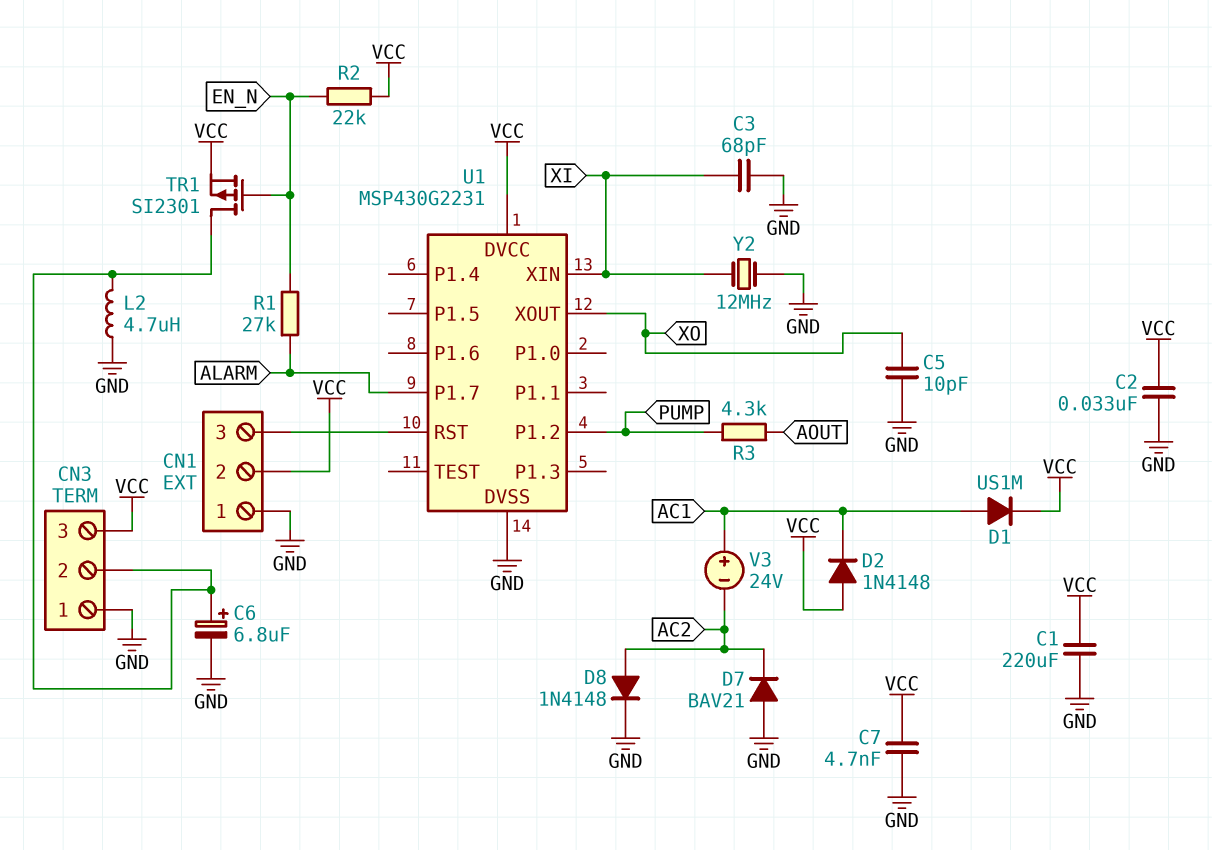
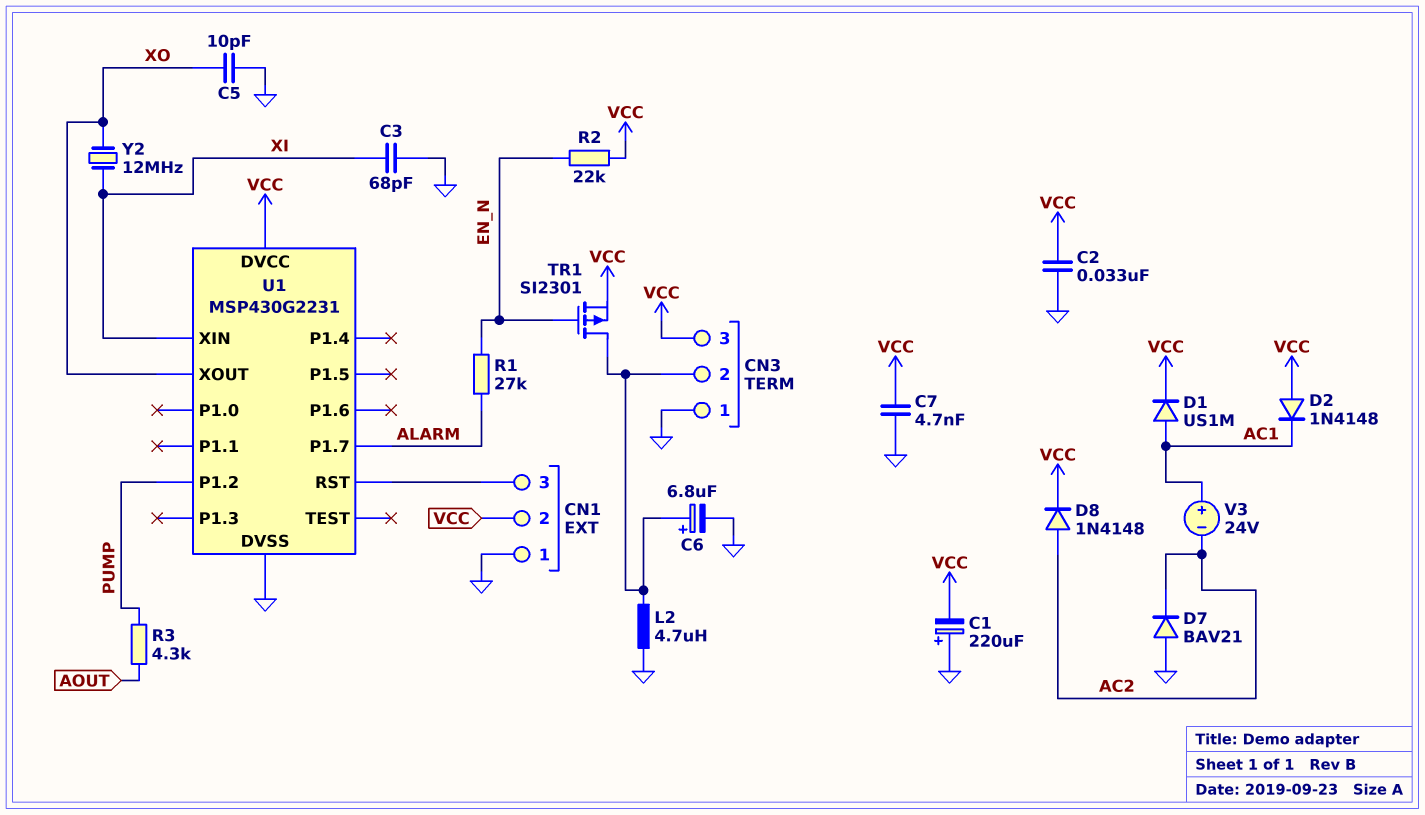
C1: 220uF (GND, VCC) -> 220uF (plus GND, minus VCC)
D8: diode 1N4148 (A AC2, K GND) -> diode 1N4148 (A AC2, K VCC)
Y2: 12MHz (GND, XI) -> 12MHz (XI, XO)

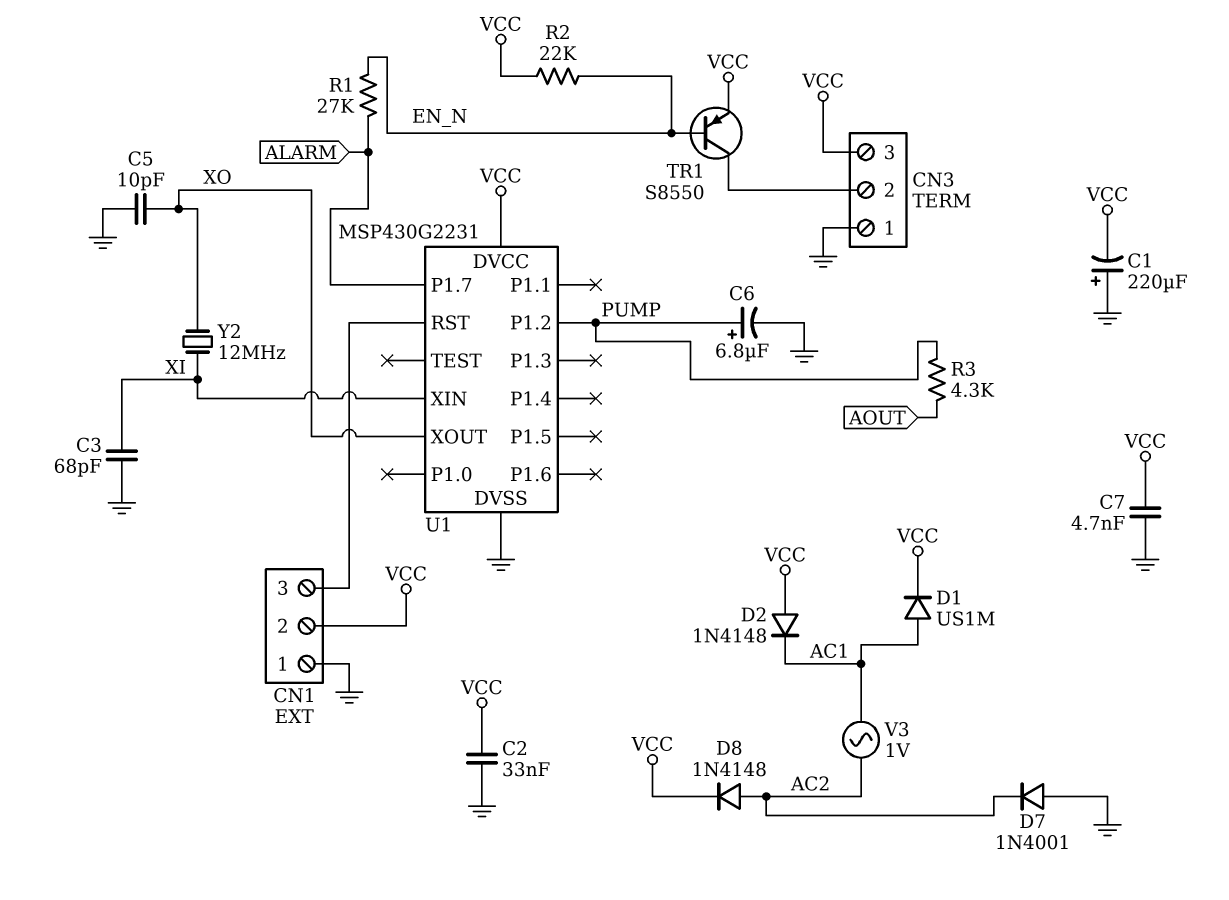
C6: 6.8uF (plus CN3/2, minus GND) -> 6.8uF (plus PUMP, minus GND)
D7: diode BAV21 (A GND, K AC2) -> diode 1N4001 (A GND, K AC2)
L2: 4.7uH (CN3/2, GND) -> none
TR1: PMOS SI2301 (G EN_N, D CN3/2, S VCC) -> PNP S8550 (B EN_N, C CN3/2, E VCC)
V3: 24V (plus AC1, minus AC2) -> AC 1V (AC1, AC2)

